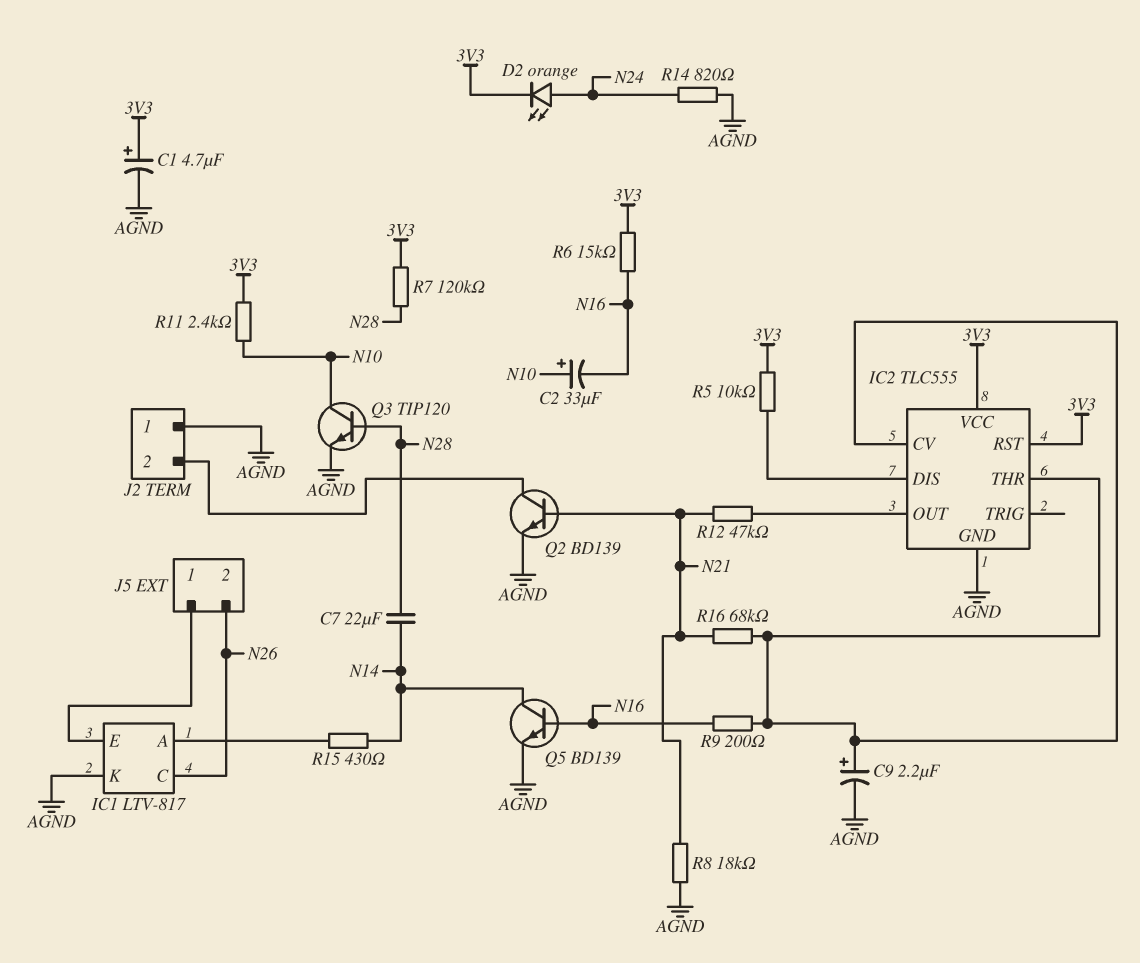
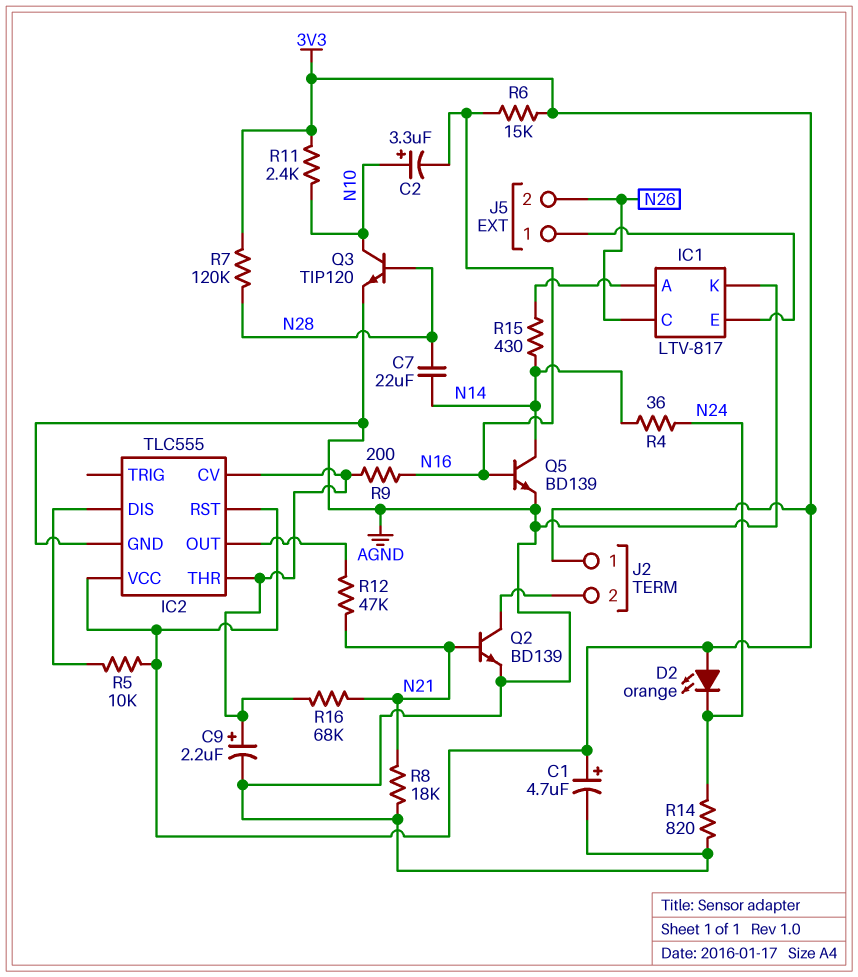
C2: 33uF (plus N10, minus N16) -> 3.3uF (plus N10, minus N16)
D2: LED orange (A N24, K 3V3) -> LED orange (A 3V3, K N24)
J2 pin 1: AGND -> 3V3
R4: none -> 36 (N14, N24)

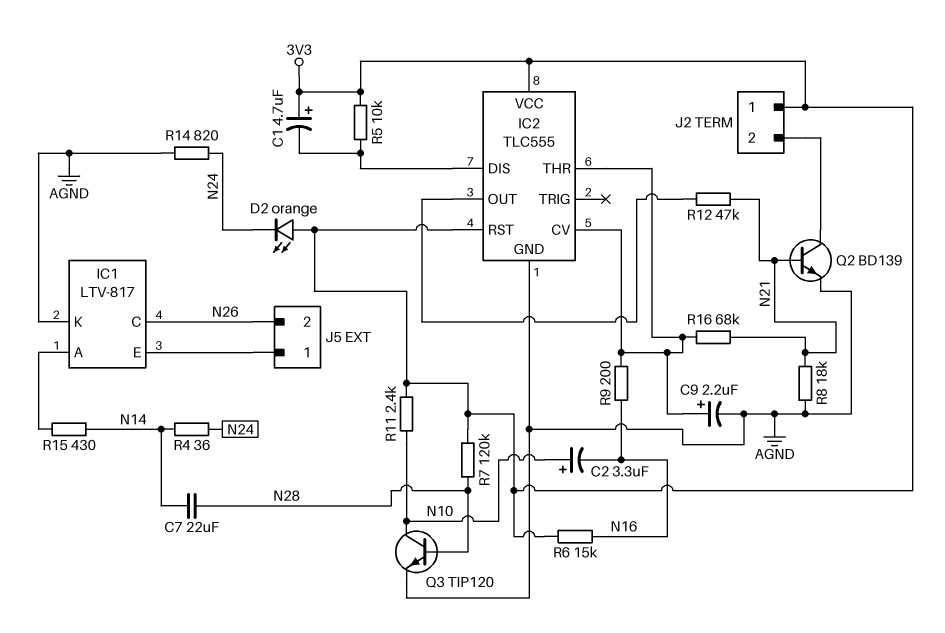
C1: 4.7uF (plus 3V3, minus AGND) -> 4.7uF (plus 3V3, minus IC2/DIS)
Q5: NPN BD139 (B N16, C N14, E AGND) -> none

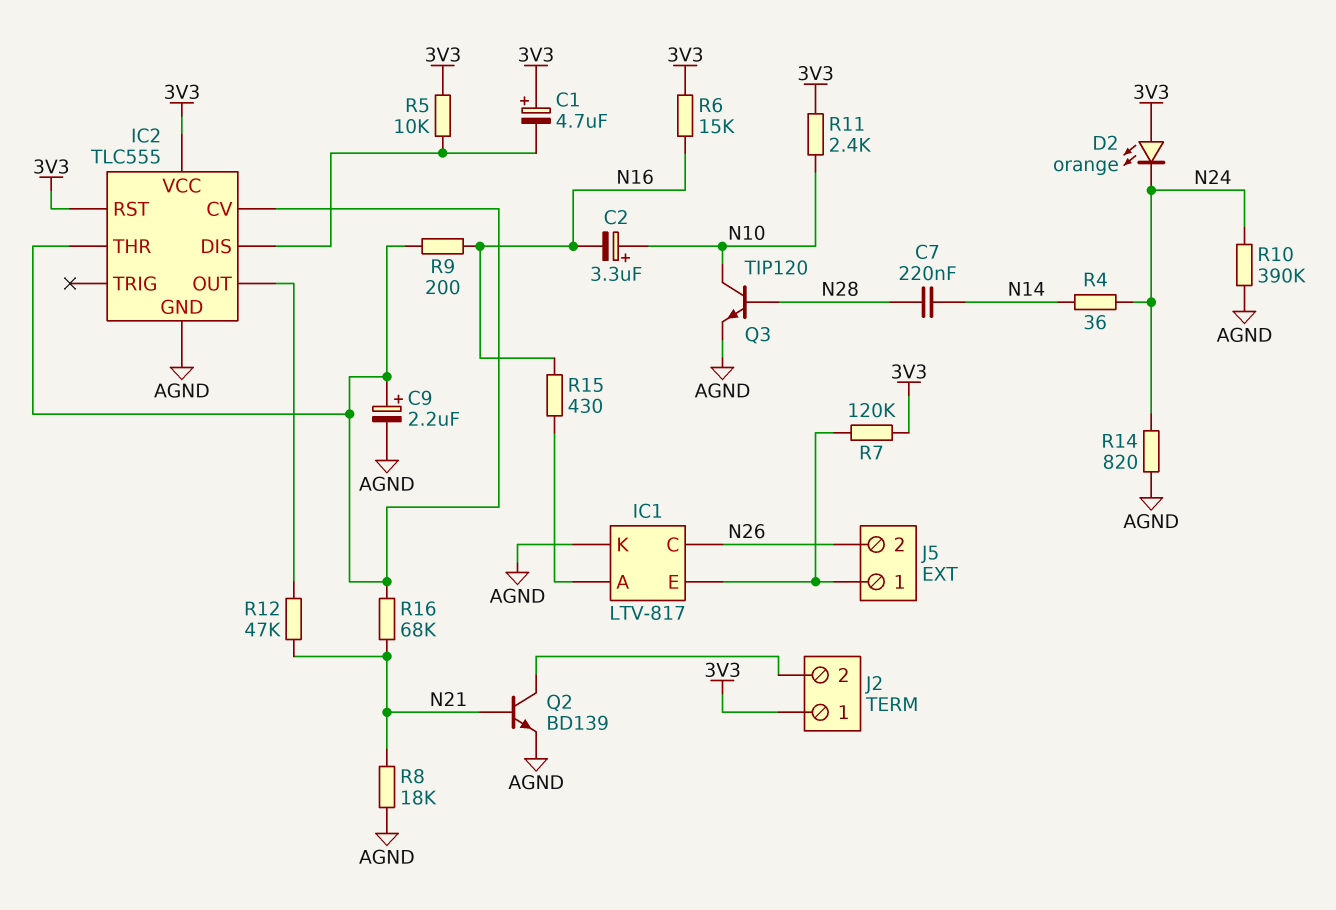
C7: 22uF (N14, N28) -> 220nF (N14, N28)
R7: 120k (3V3, N28) -> 120k (3V3, IC1/E)
R10: none -> 390k (AGND, N24)
R15: 430 (IC1/A, N14) -> 430 (IC1/A, N16)

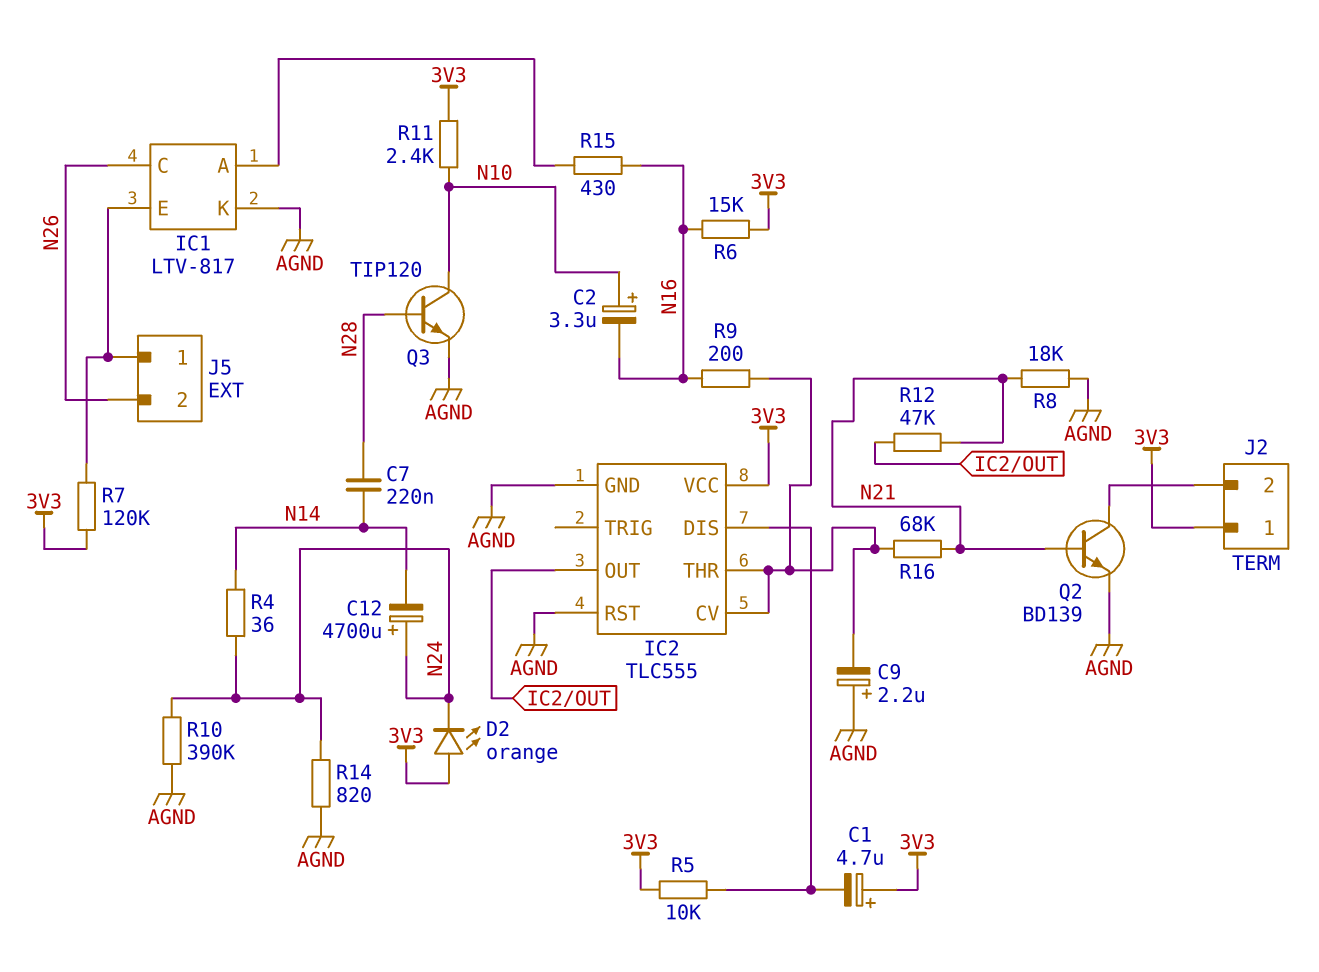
C9: 2.2uF (plus IC2/CV, minus AGND) -> 2.2uF (plus AGND, minus IC2/CV)
C12: none -> 4700uF (plus N24, minus N14)
IC2 pin RST: 3V3 -> AGND

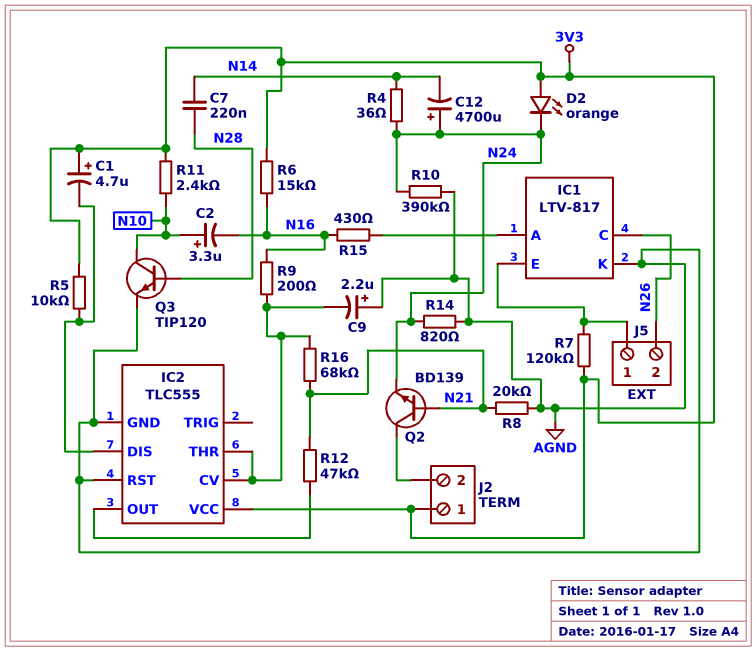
Q2: NPN BD139 (B N21, C J2/2, E AGND) -> NPN BD139 (B N21, C J2/2, E N24)
R8: 18k (AGND, N21) -> 20k (AGND, N21)

